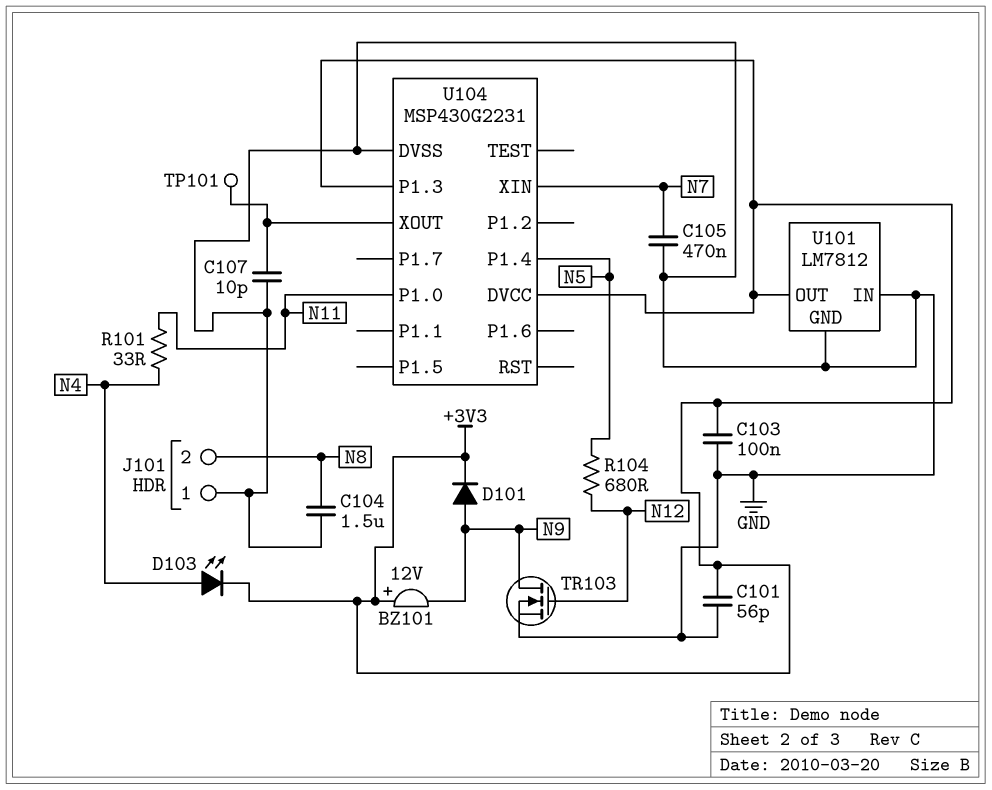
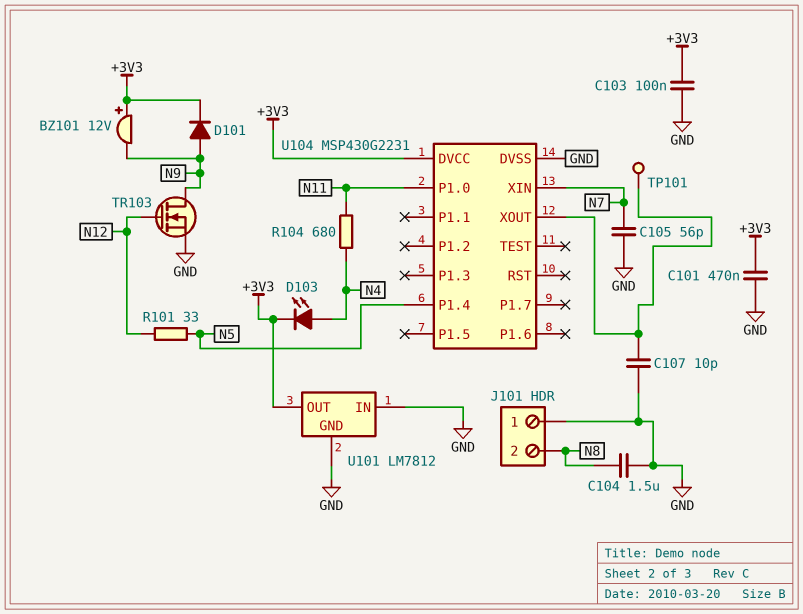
C101: 56pF (+3V3, GND) -> 470nF (+3V3, GND)
C105: 470nF (GND, N7) -> 56pF (GND, N7)
R101: 33 (N4, N11) -> 33 (N5, N12)
R104: 680 (N5, N12) -> 680 (N4, N11)
U104 pin P1.3: +3V3 -> none

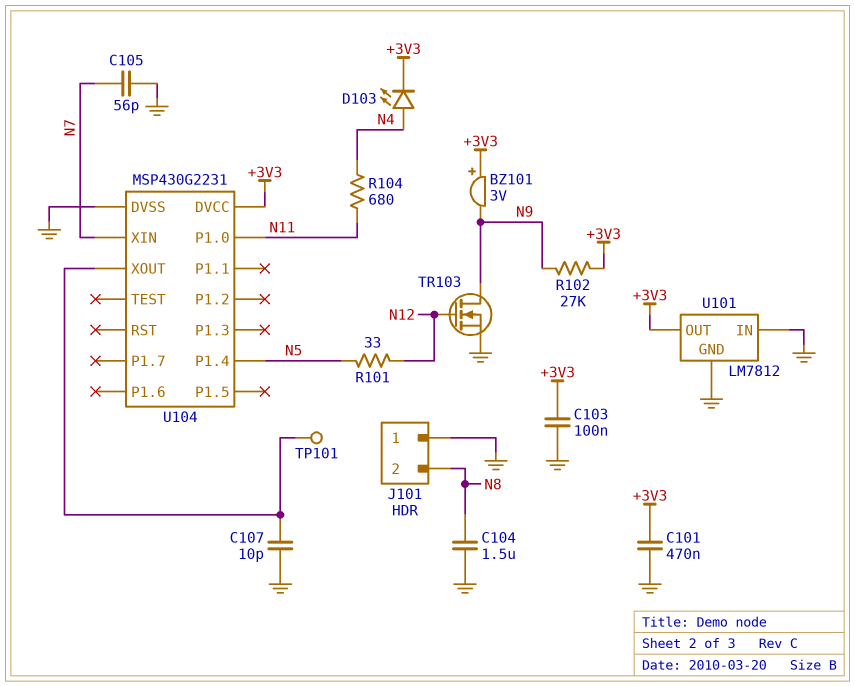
BZ101: buzzer 12V (plus +3V3, minus N9) -> buzzer 3V (plus +3V3, minus N9)
D101: diode (A N9, K +3V3) -> none
R102: none -> 27k (+3V3, N9)

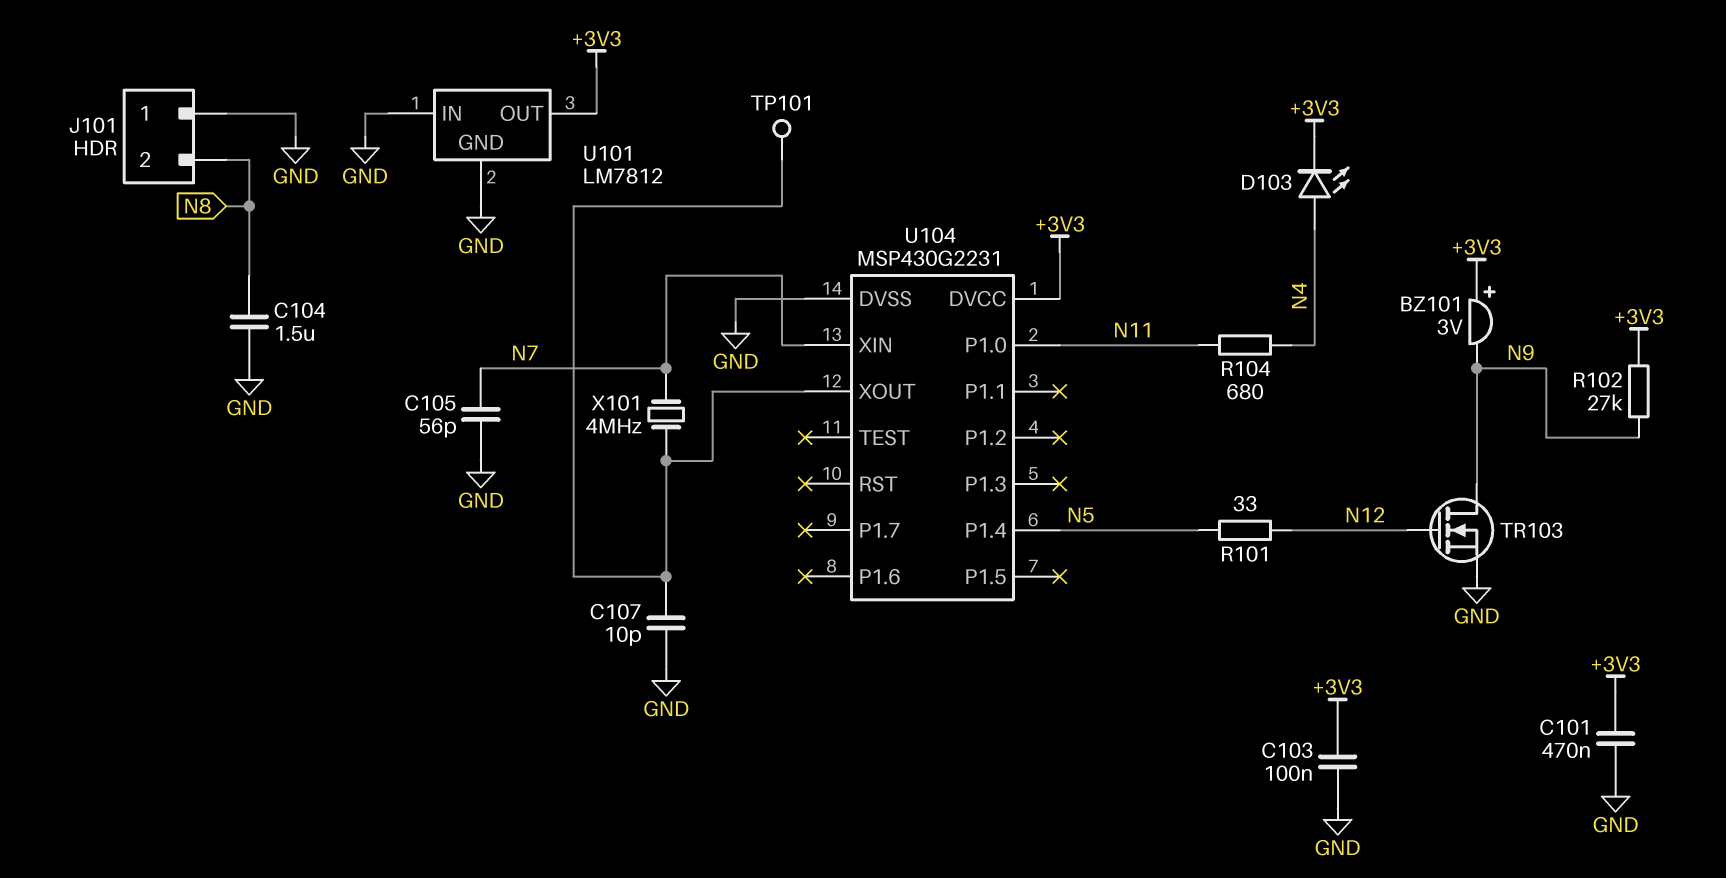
X101: none -> 4MHz (N7, U104/XOUT)

